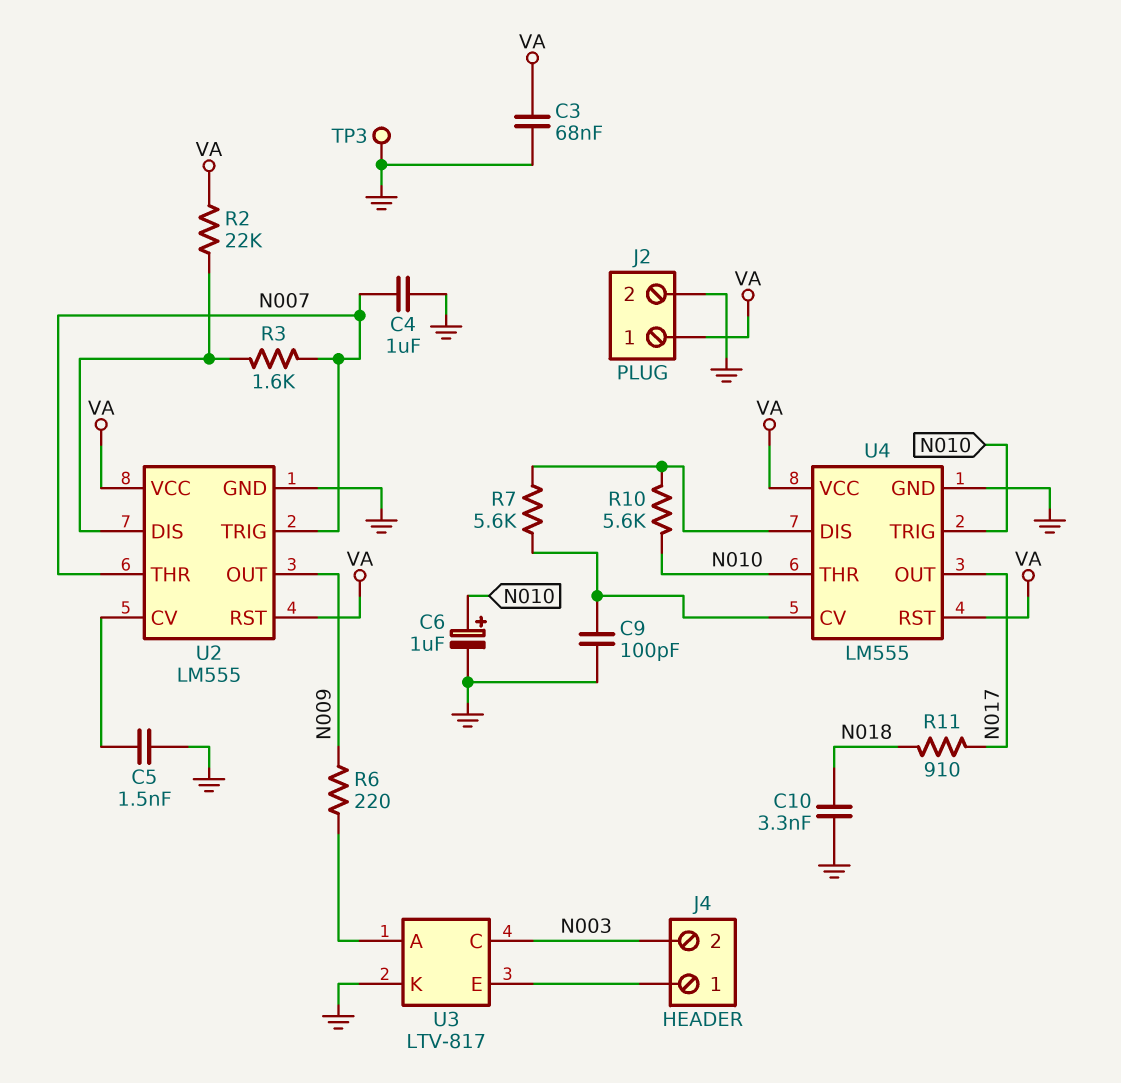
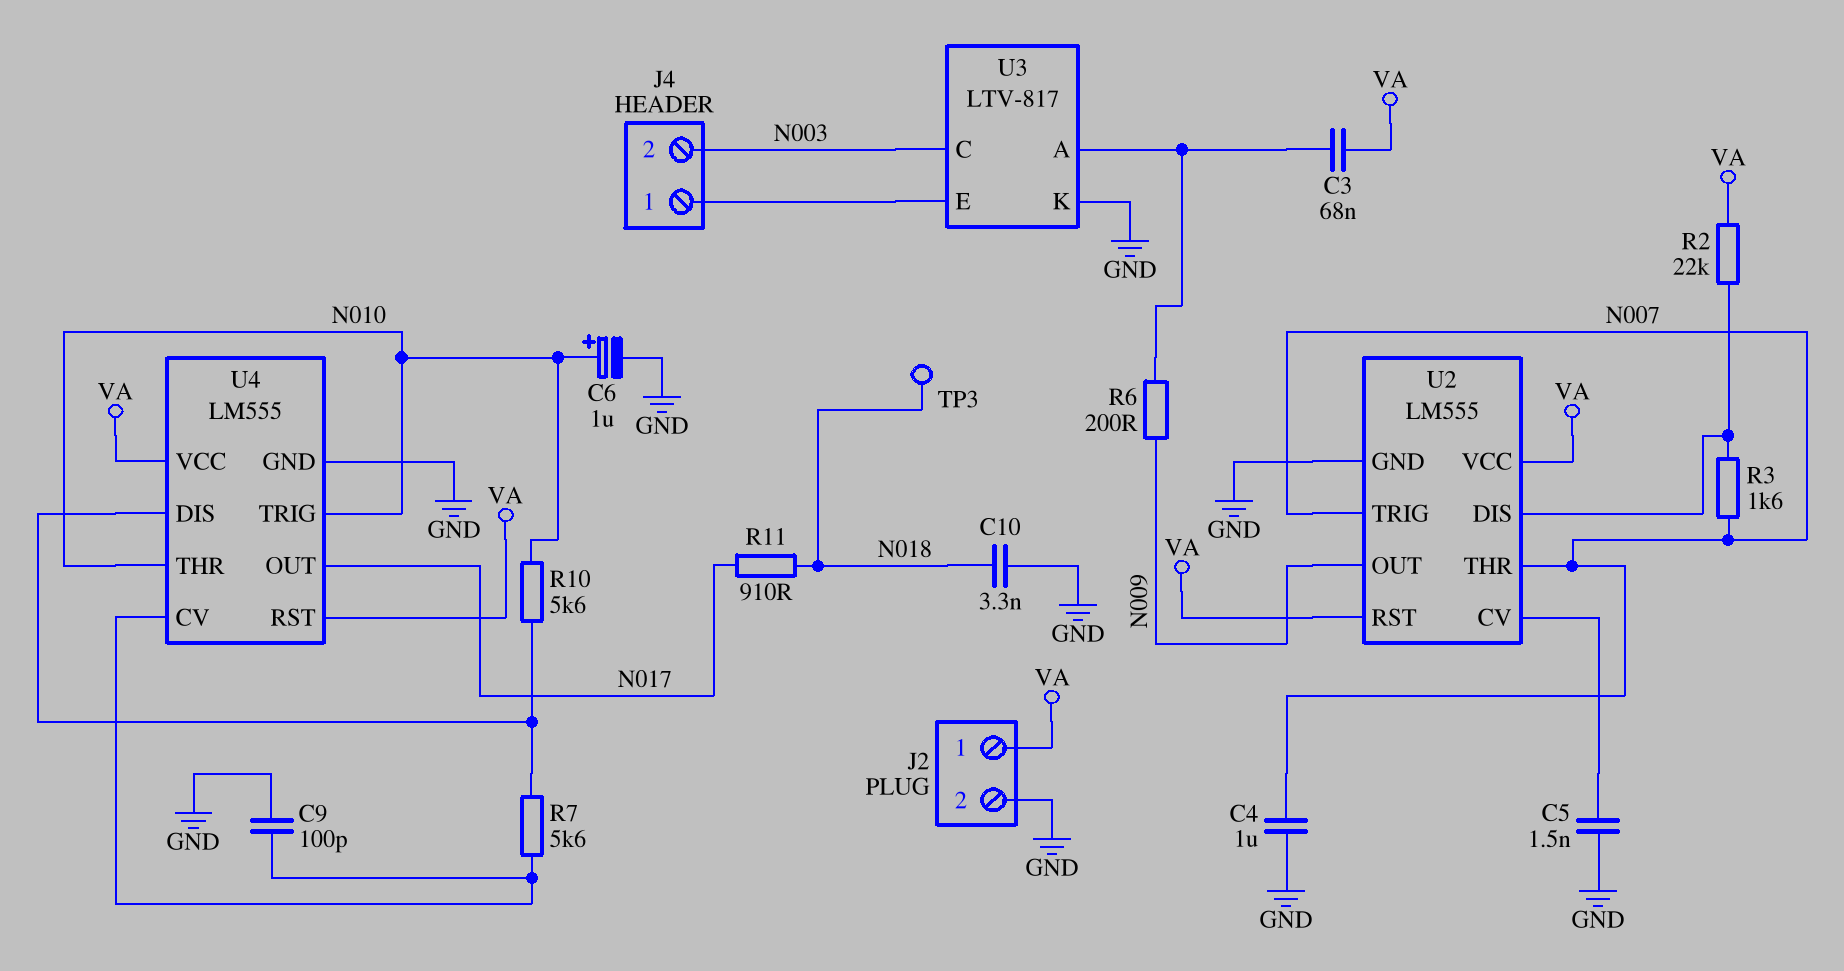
C3: 68nF (GND, VA) -> 68nF (U3/A, VA)
R6: 220 (N009, U3/A) -> 200 (N009, U3/A)
TP3: test point (GND) -> test point (N018)

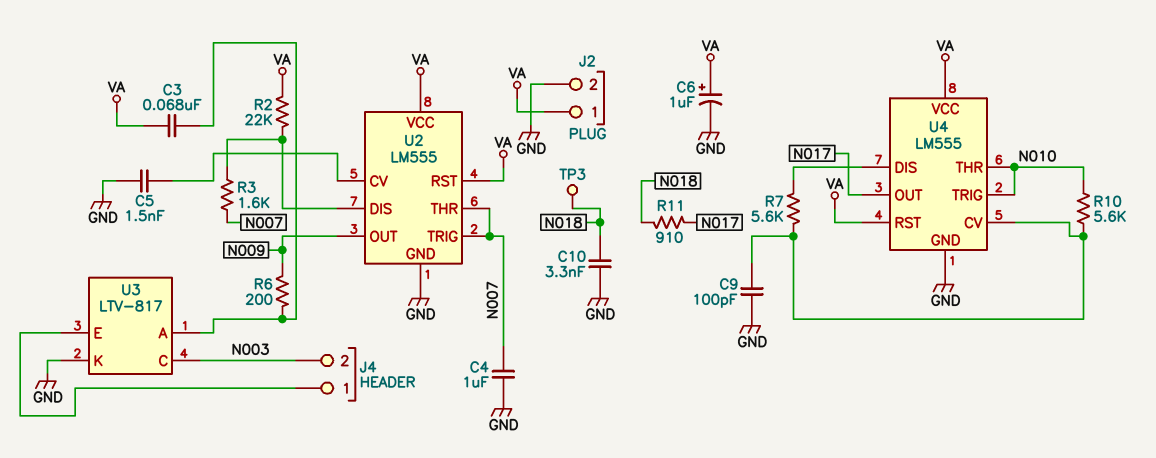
C6: 1uF (plus N010, minus GND) -> 1uF (plus VA, minus GND)
R10: 5.6k (N010, U4/DIS) -> 5.6k (N010, U4/CV)

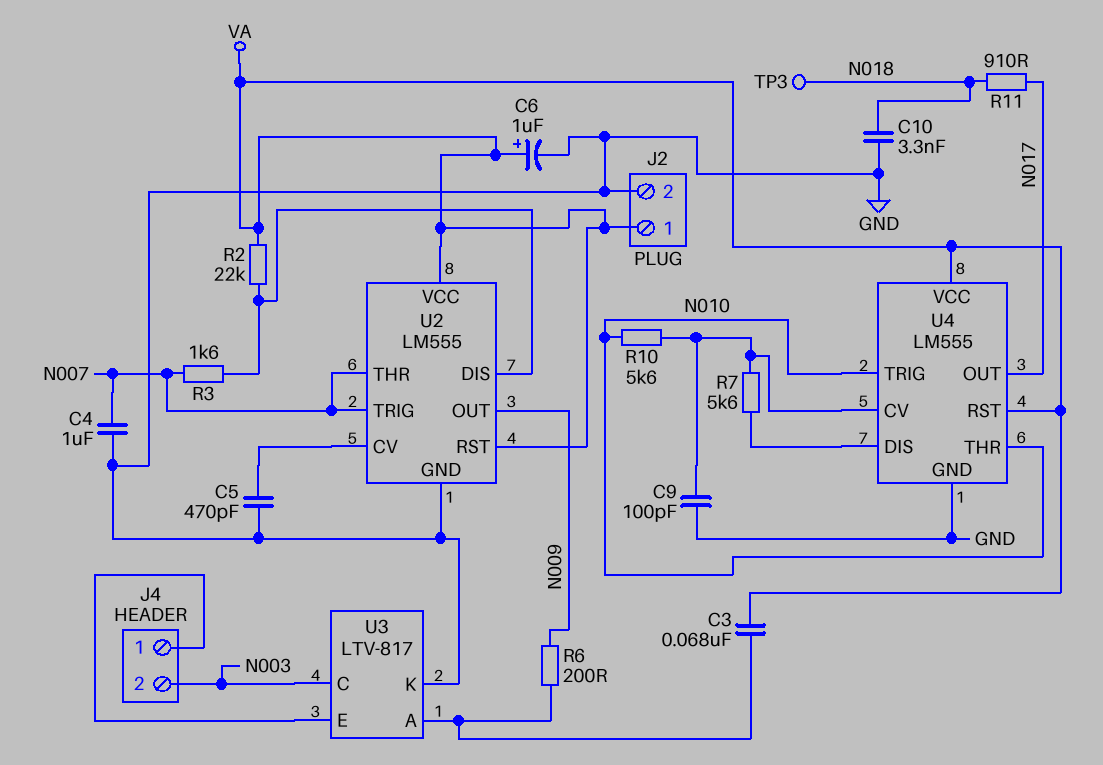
C5: 1.5nF (GND, U2/CV) -> 470pF (GND, U2/CV)

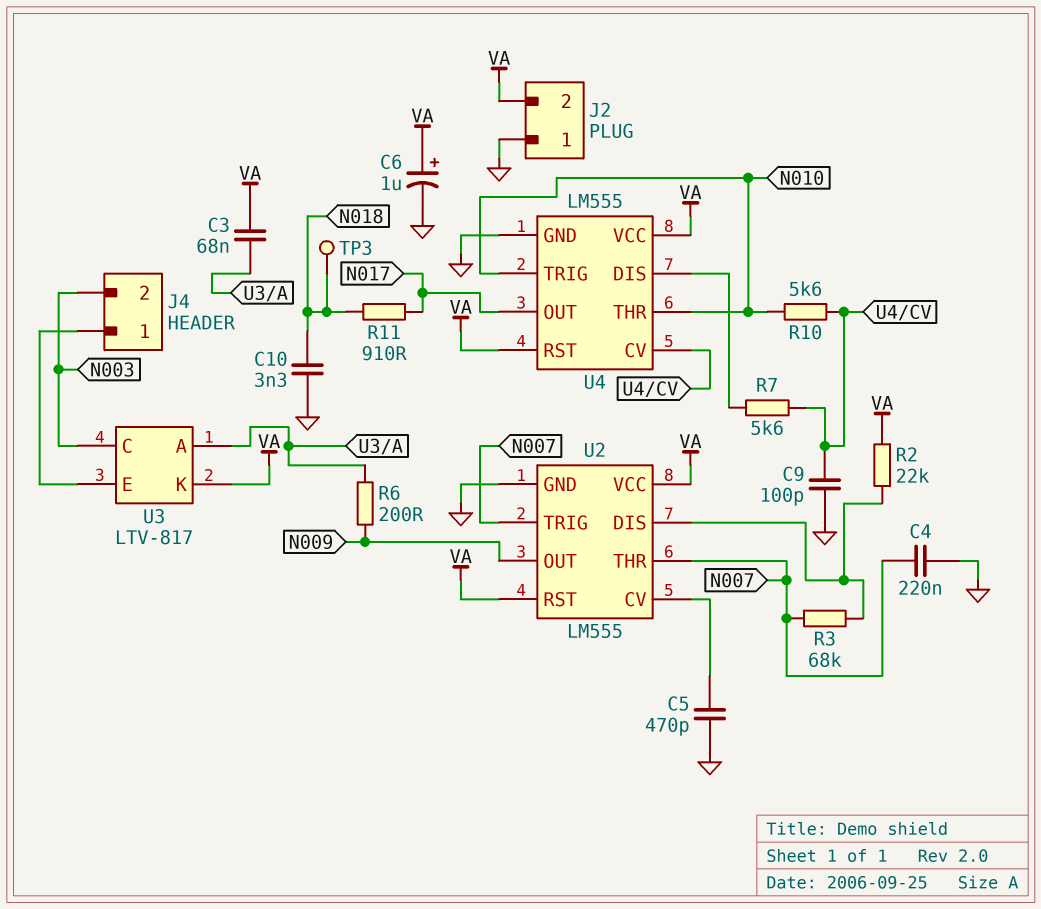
C4: 1uF (GND, N007) -> 220nF (GND, N007)
J2 pin 1: VA -> GND
J2 pin 2: GND -> VA
R3: 1.6k (N007, U2/DIS) -> 68k (N007, U2/DIS)
U3 pin K: GND -> VA

